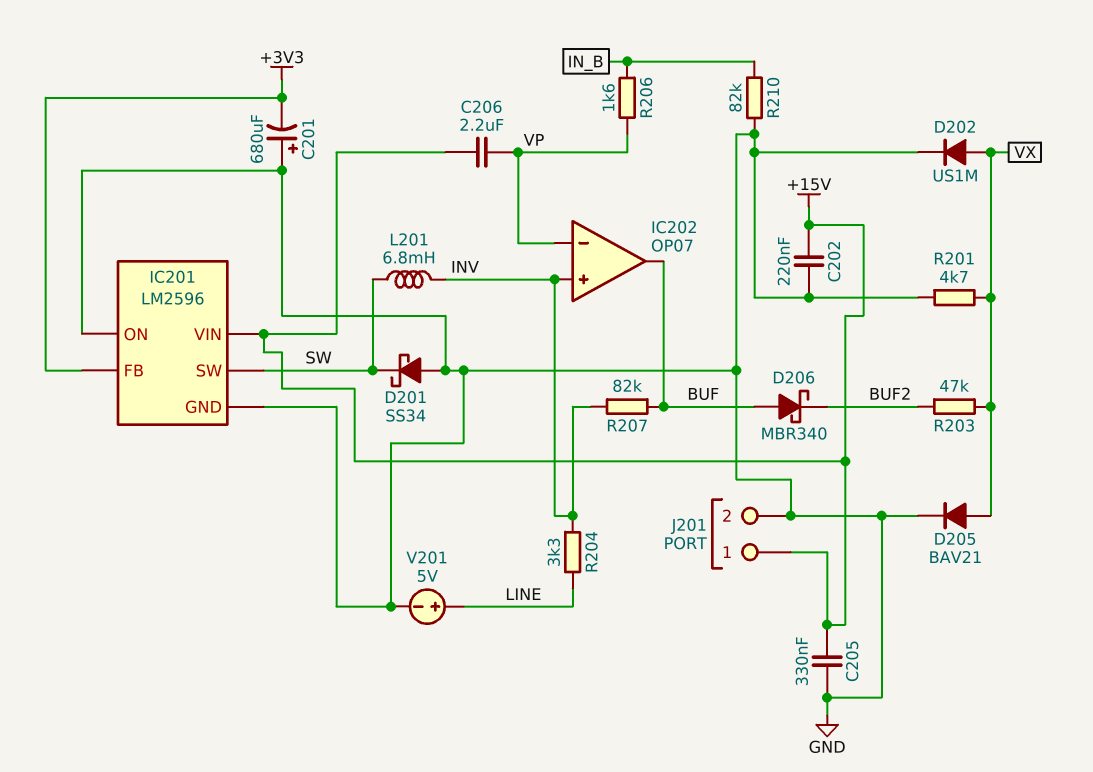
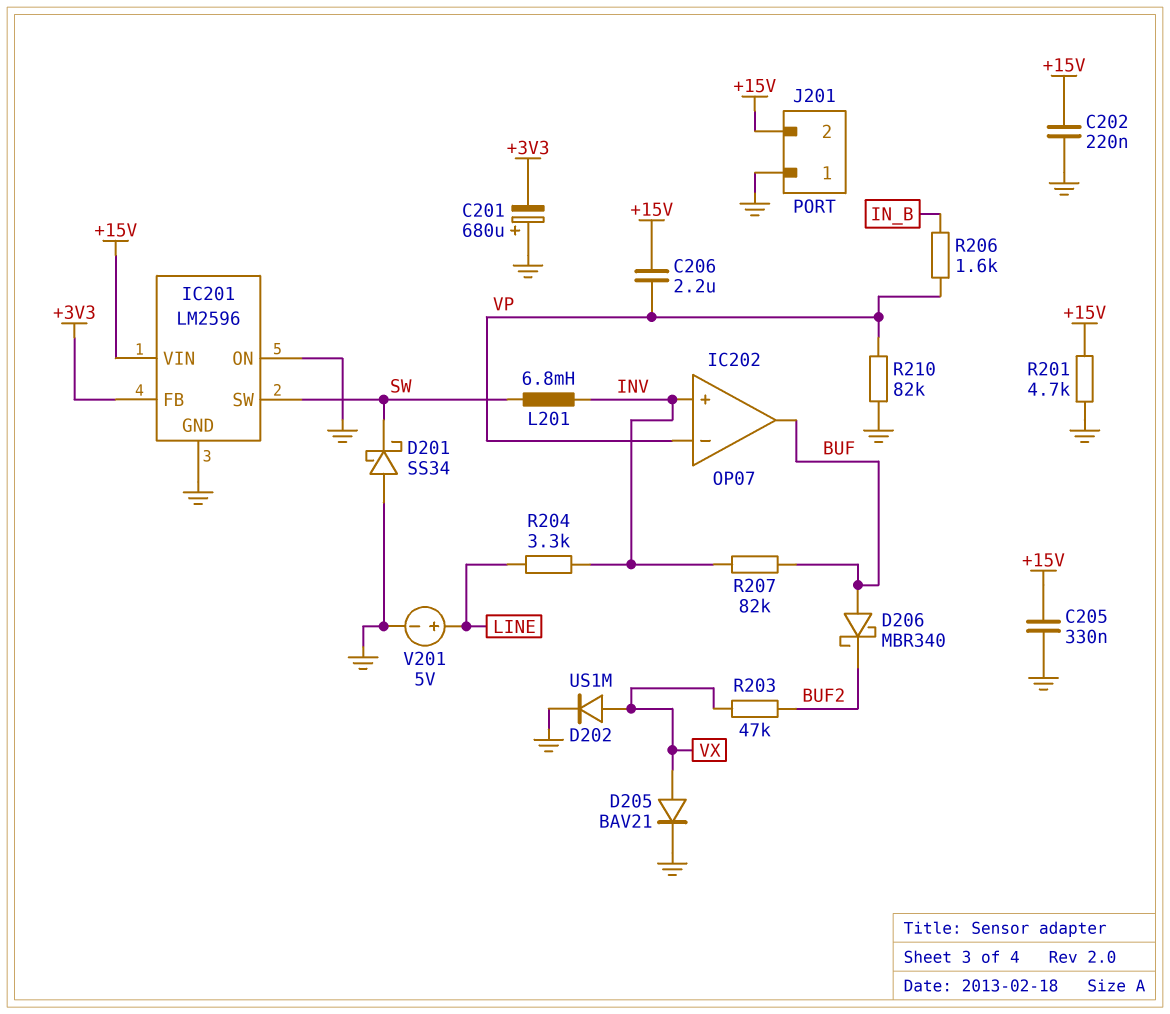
J201 pin 1: +15V -> GND
J201 pin 2: GND -> +15V
R201: 4.7k (GND, VX) -> 4.7k (+15V, GND)
R210: 82k (GND, IN_B) -> 82k (GND, VP)

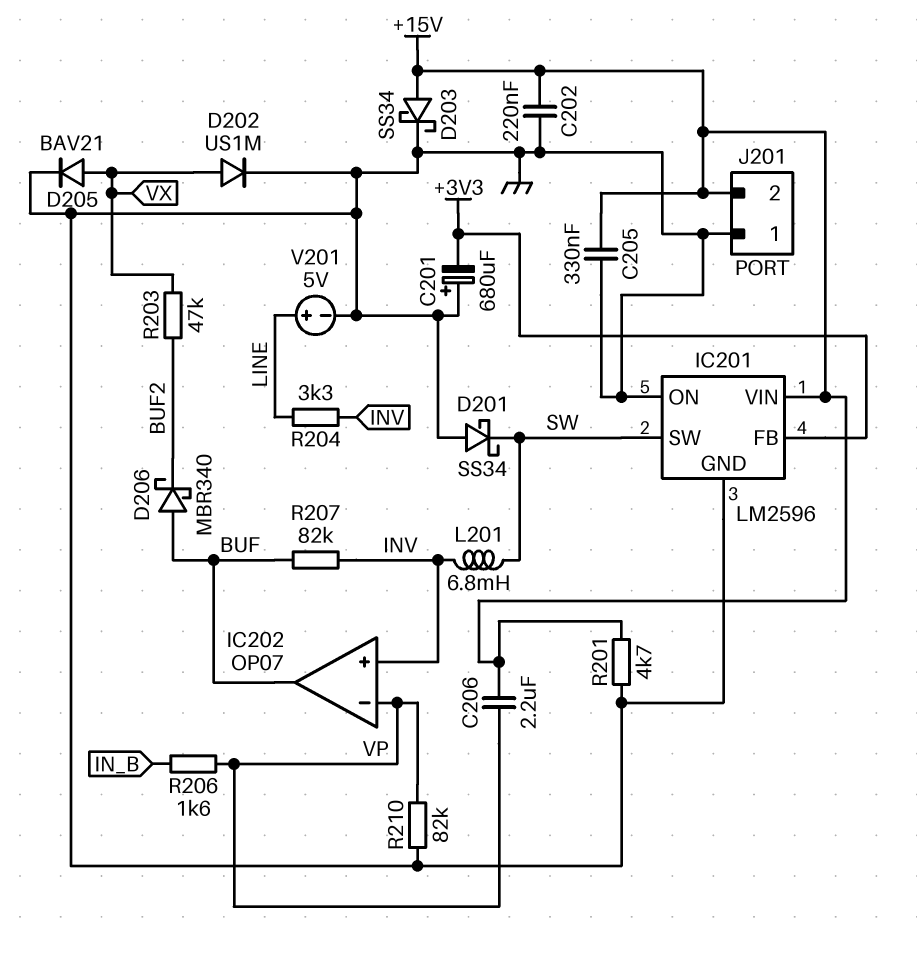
D203: none -> schottky SS34 (A +15V, K GND)

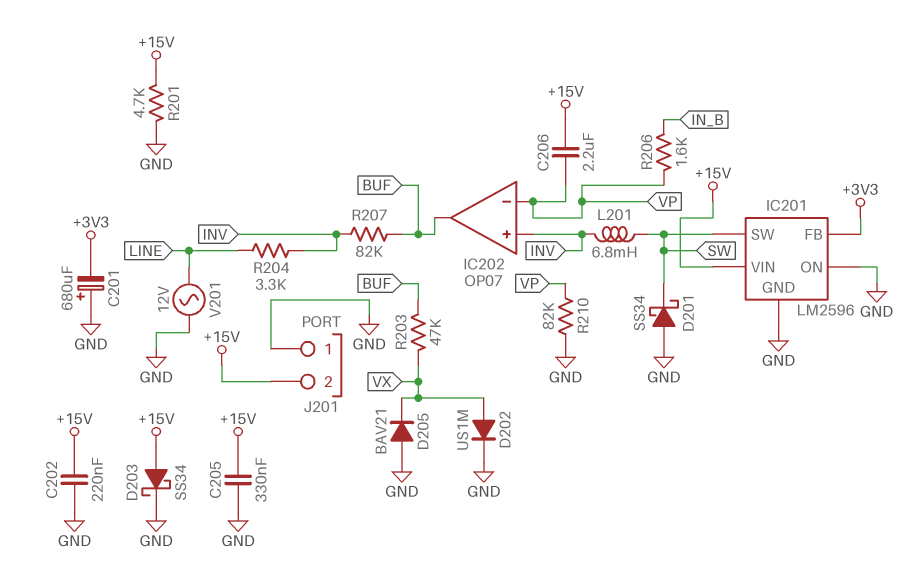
D205: diode BAV21 (A VX, K GND) -> diode BAV21 (A GND, K VX)
D206: schottky MBR340 (A BUF, K BUF2) -> none
R203: 47k (BUF2, VX) -> 47k (BUF, VX)
V201: 5V (plus LINE, minus GND) -> AC 12V (GND, LINE)

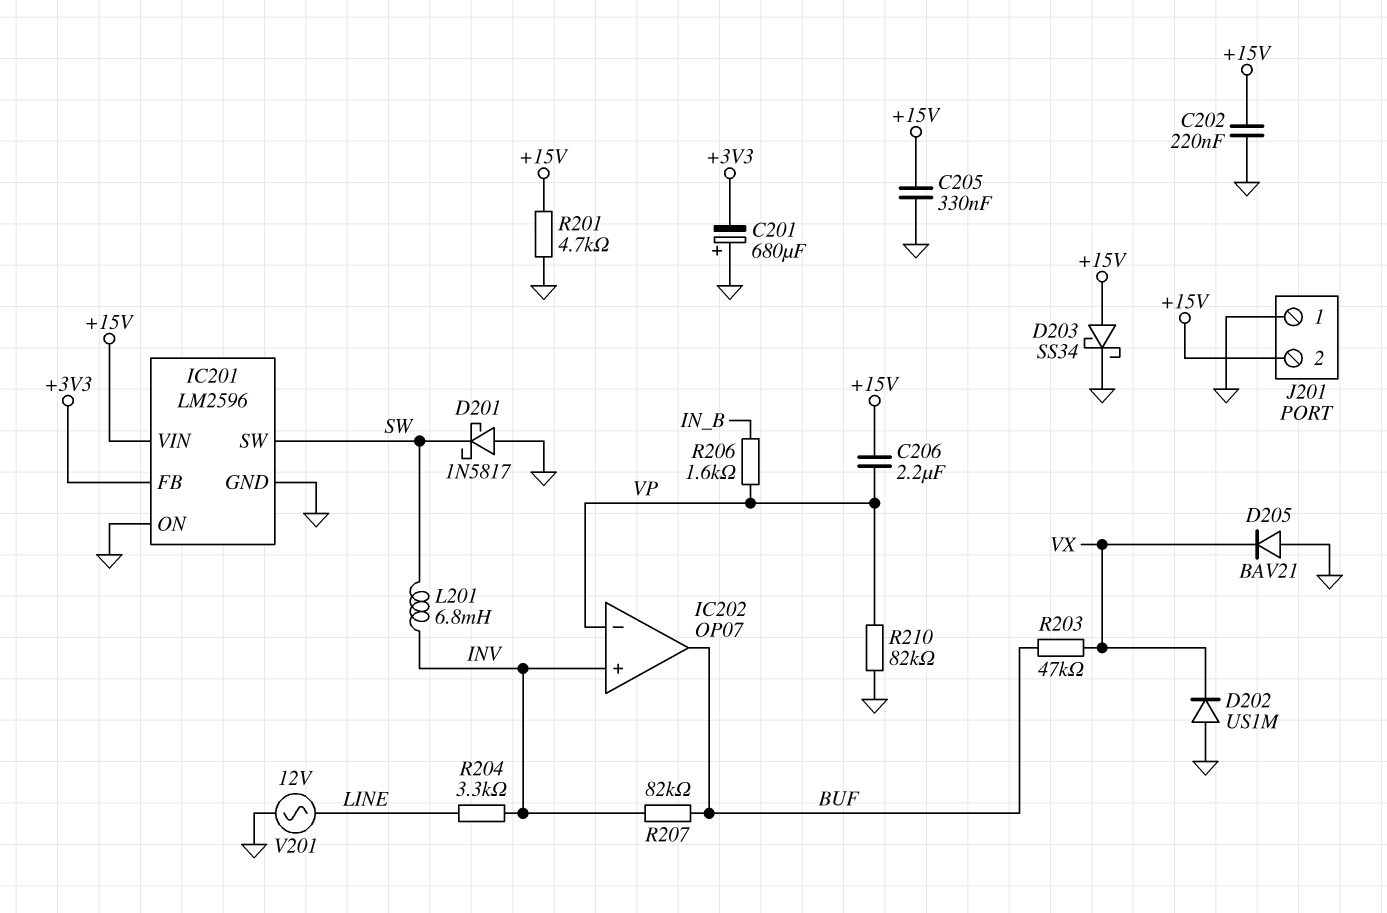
D201: schottky SS34 (A GND, K SW) -> schottky 1N5817 (A GND, K SW)
D202: diode US1M (A VX, K GND) -> diode US1M (A GND, K VX)

